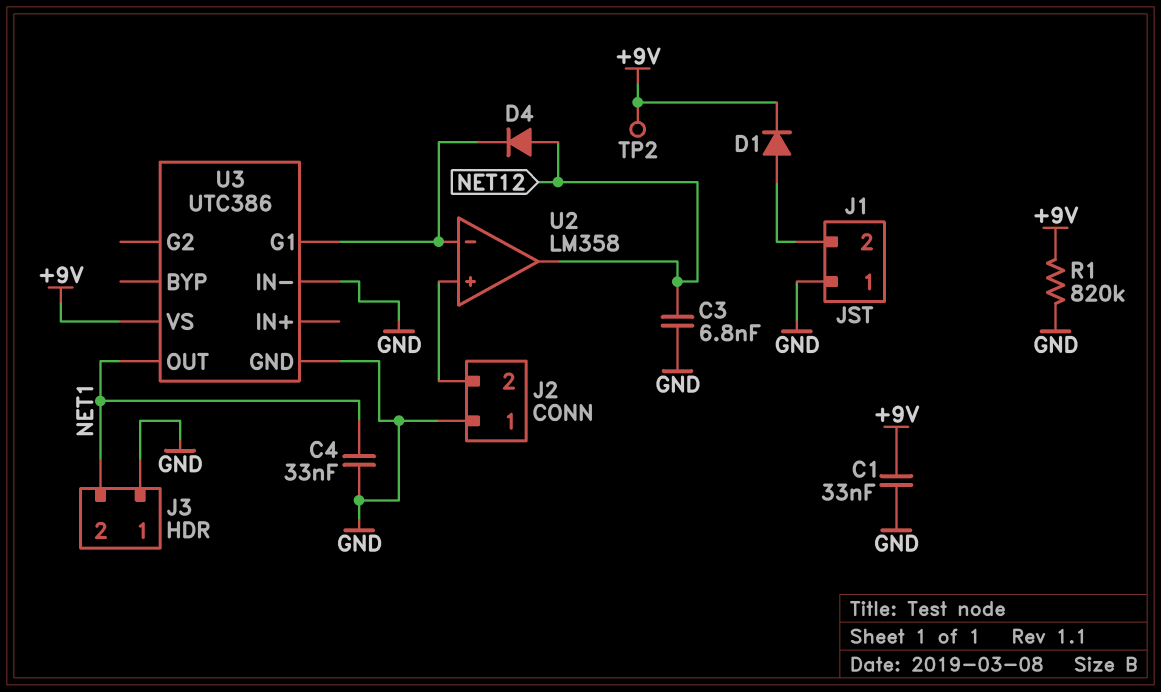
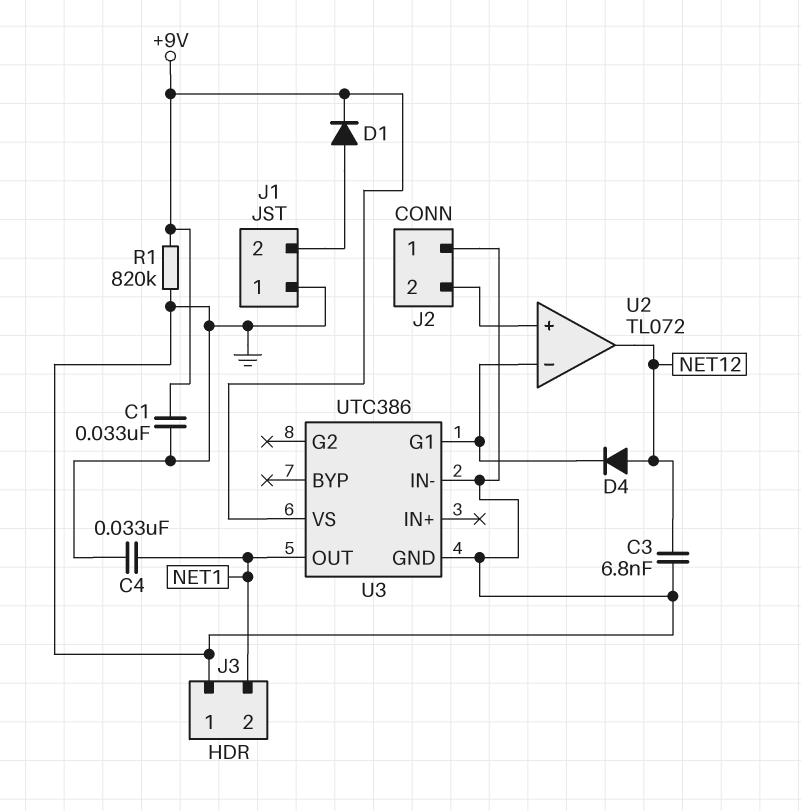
TP2: test point (+9V) -> none
U2: LM358 -> TL072

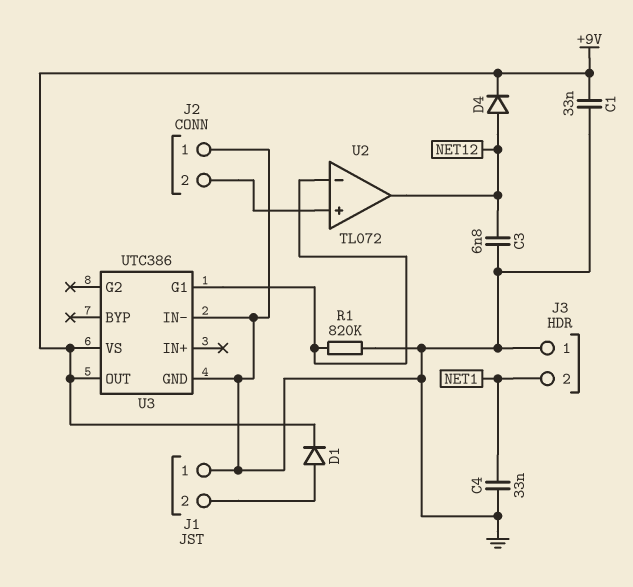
D4: diode (A NET12, K U2/in-) -> diode (A NET12, K +9V)
R1: 820k (+9V, GND) -> 820k (GND, U2/in-)
U3 pin OUT: NET1 -> +9V

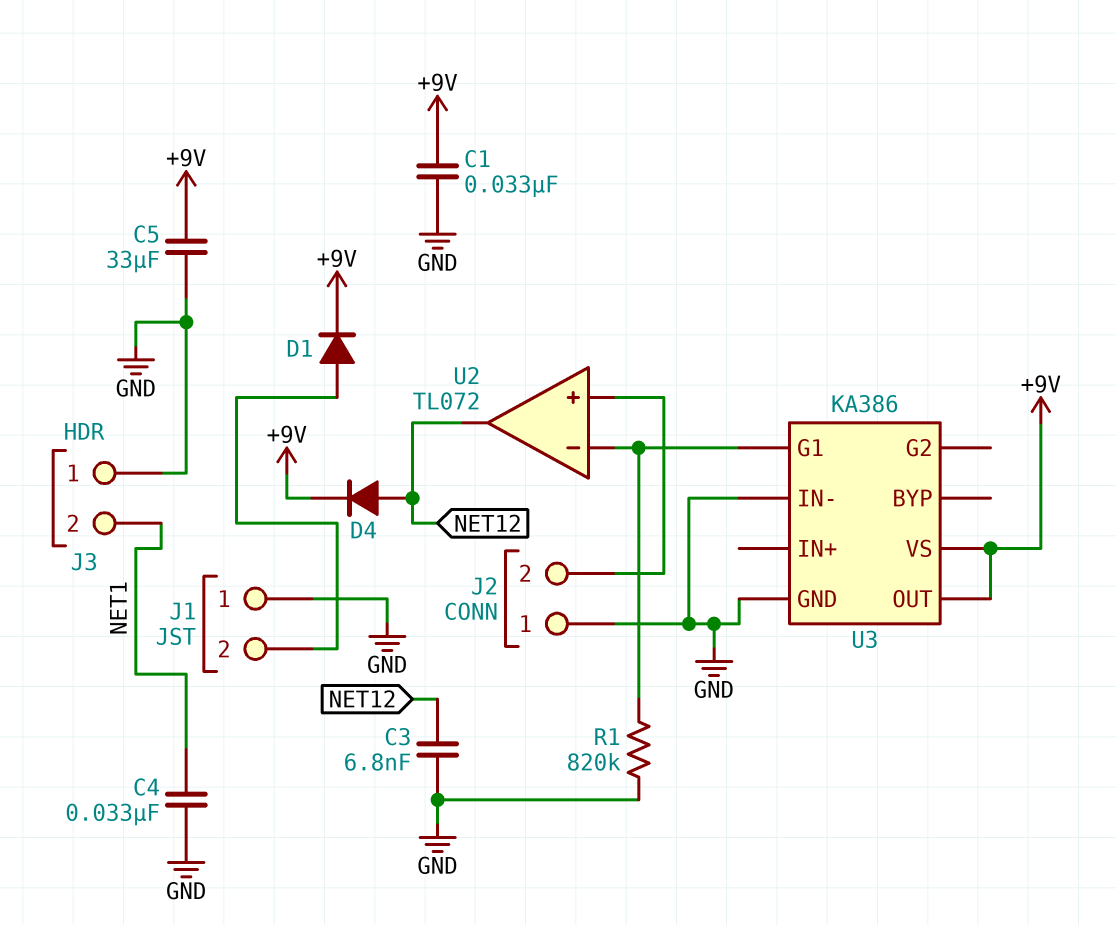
C5: none -> 33uF (+9V, GND)
U3: UTC386 -> KA386

